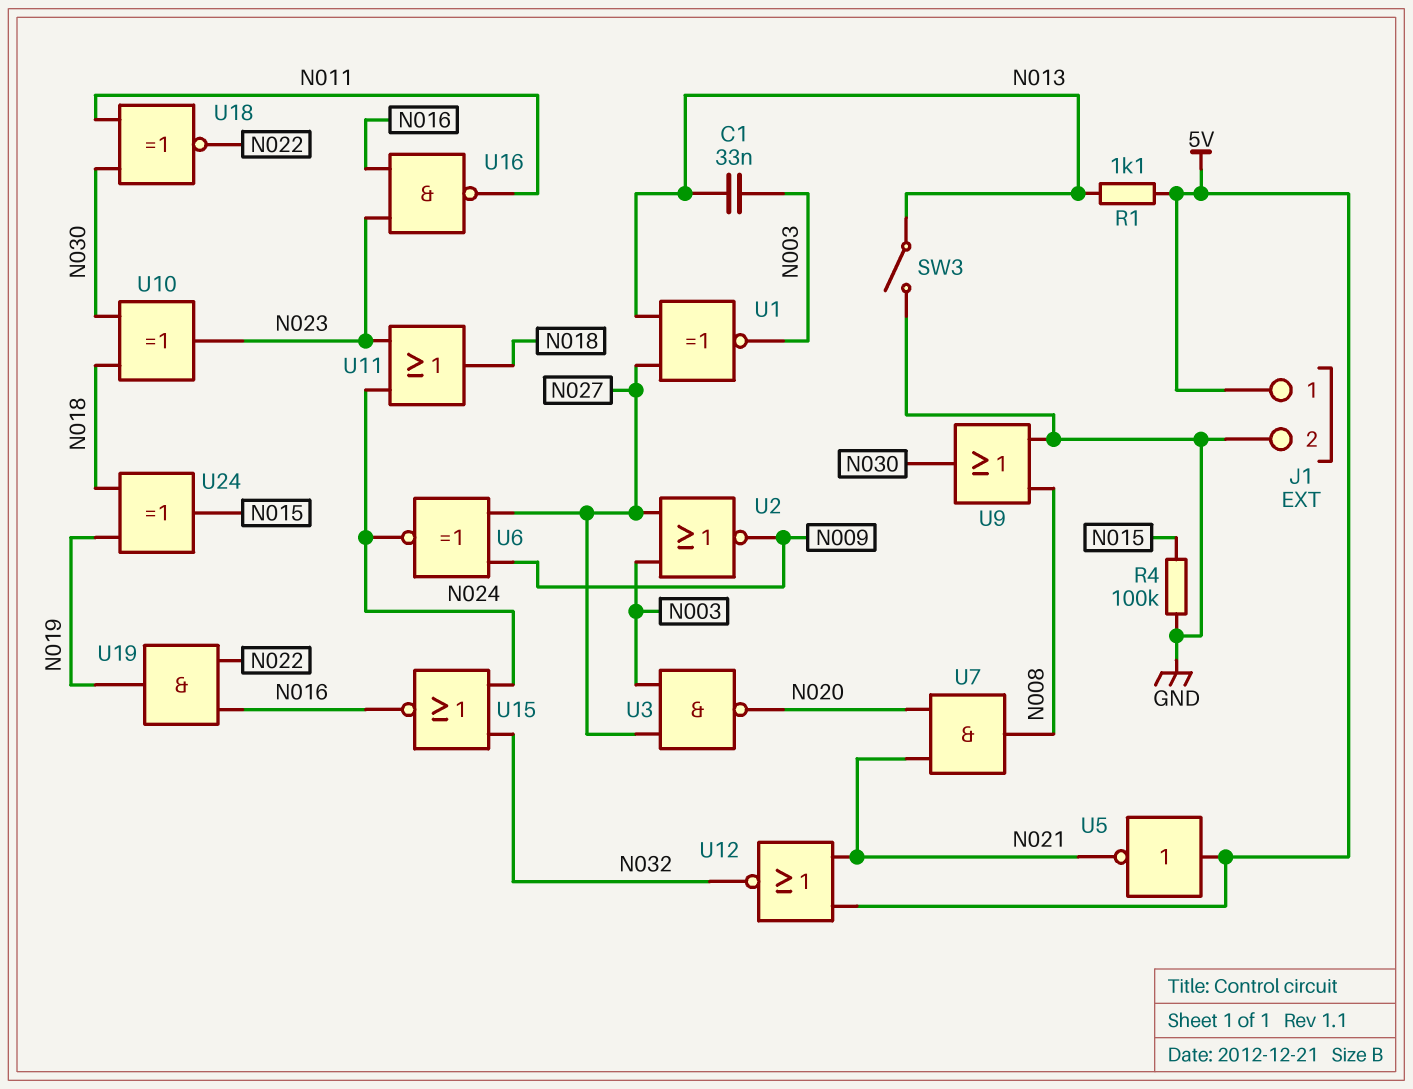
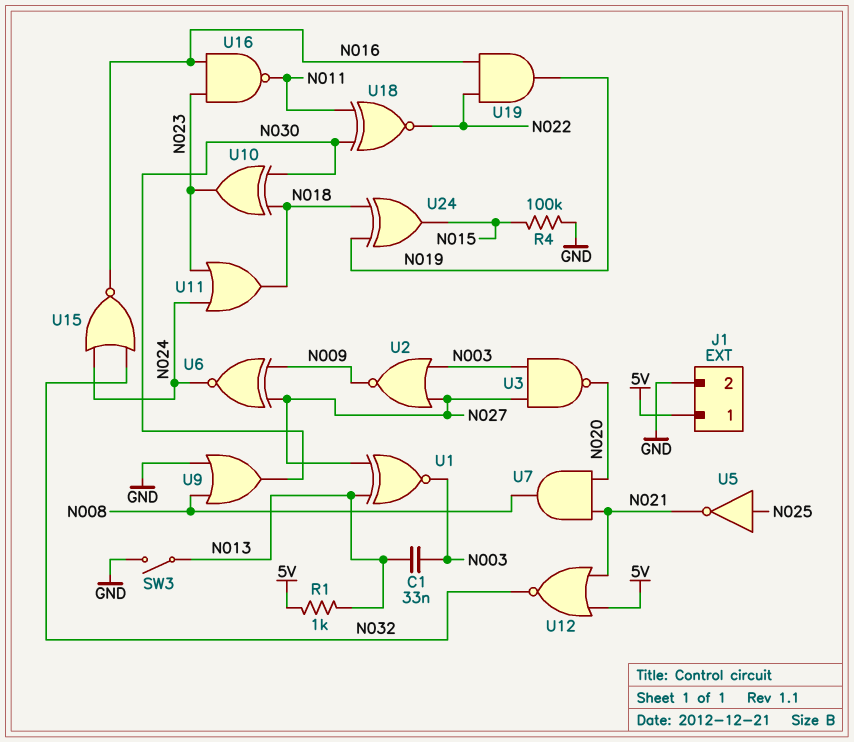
R1: 1.1k (5V, N013) -> 1k (5V, N013)
U5: NOT (in 5V, out N021) -> NOT (in N025, out N021)

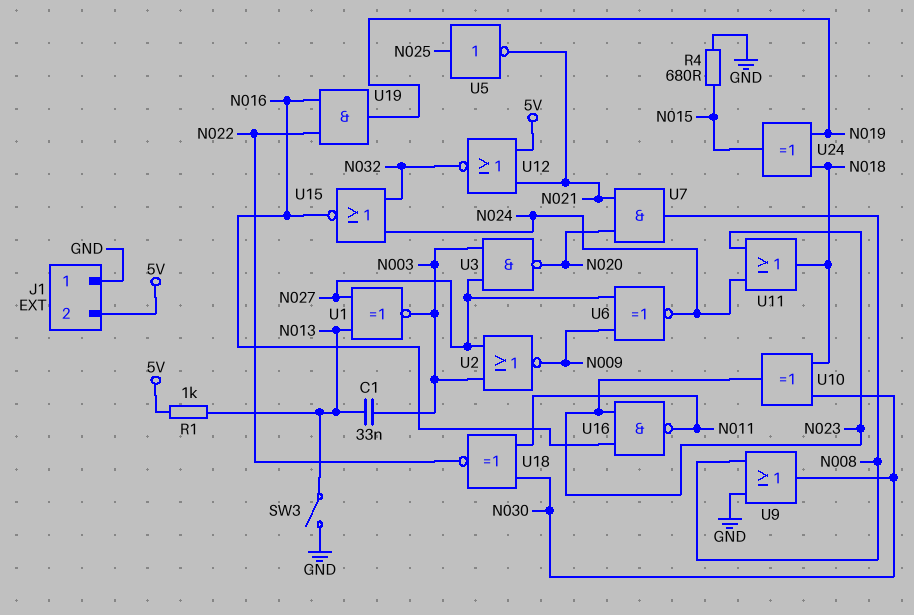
J1 pin 1: 5V -> GND
J1 pin 2: GND -> 5V
R4: 100k (GND, N015) -> 680 (GND, N015)

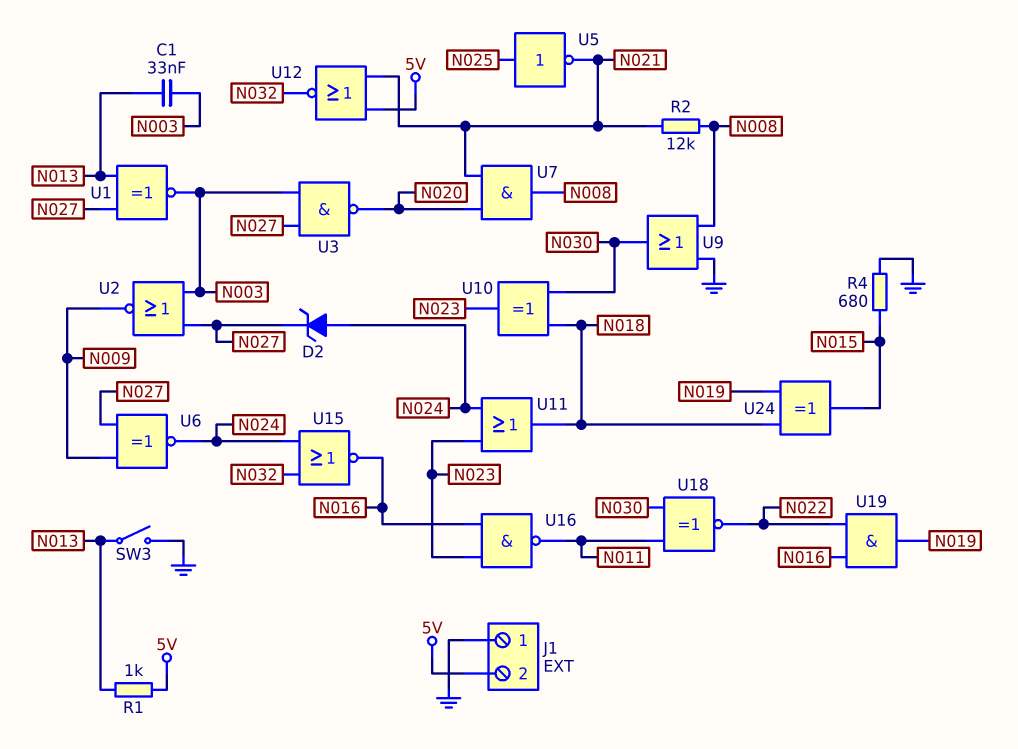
D2: none -> zener (A N024, K N027)
R2: none -> 12k (N008, N021)

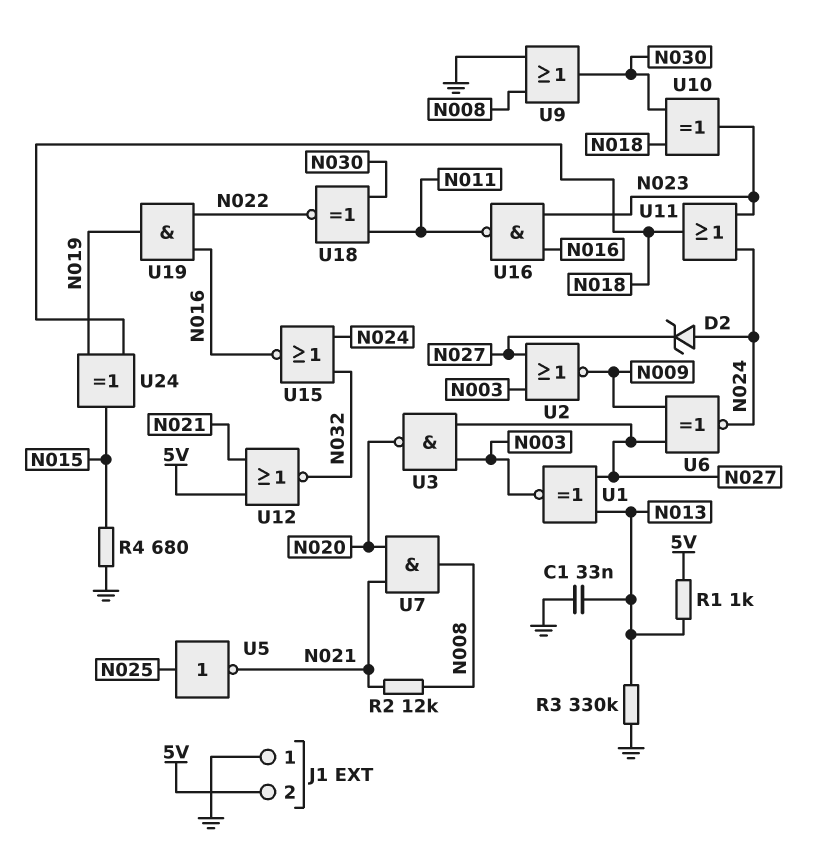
C1: 33nF (N003, N013) -> 33nF (GND, N013)
R3: none -> 330k (GND, N013)
SW3: switch (GND, N013) -> none

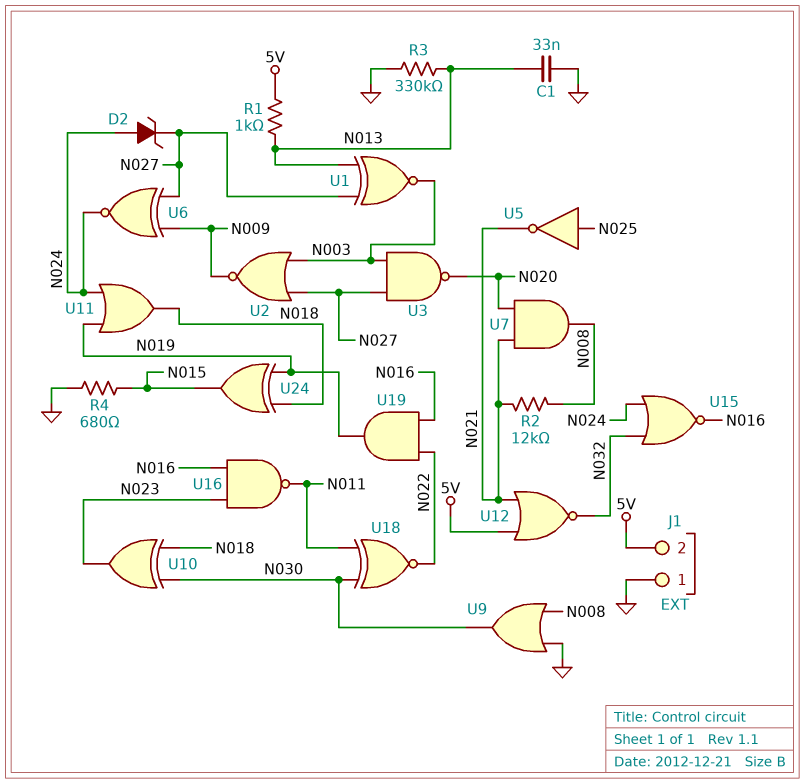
U11: OR (in N023, in N024, out N018) -> OR (in N019, in N024, out N018)

